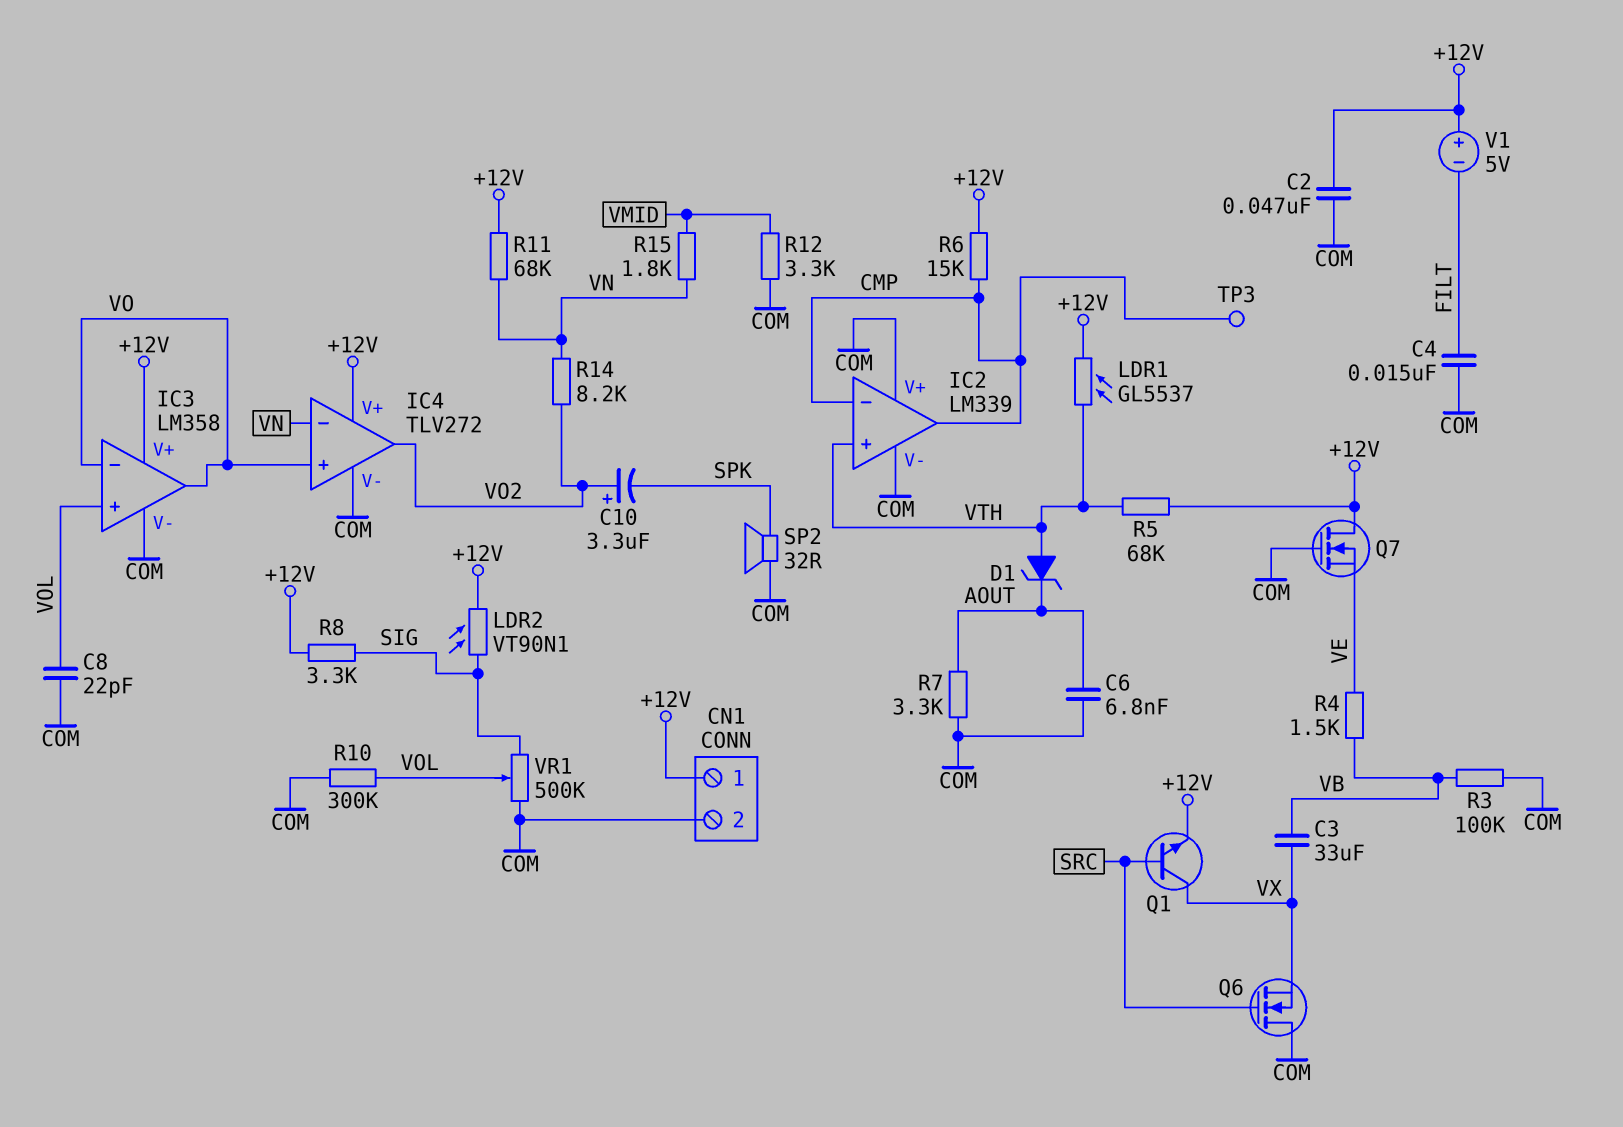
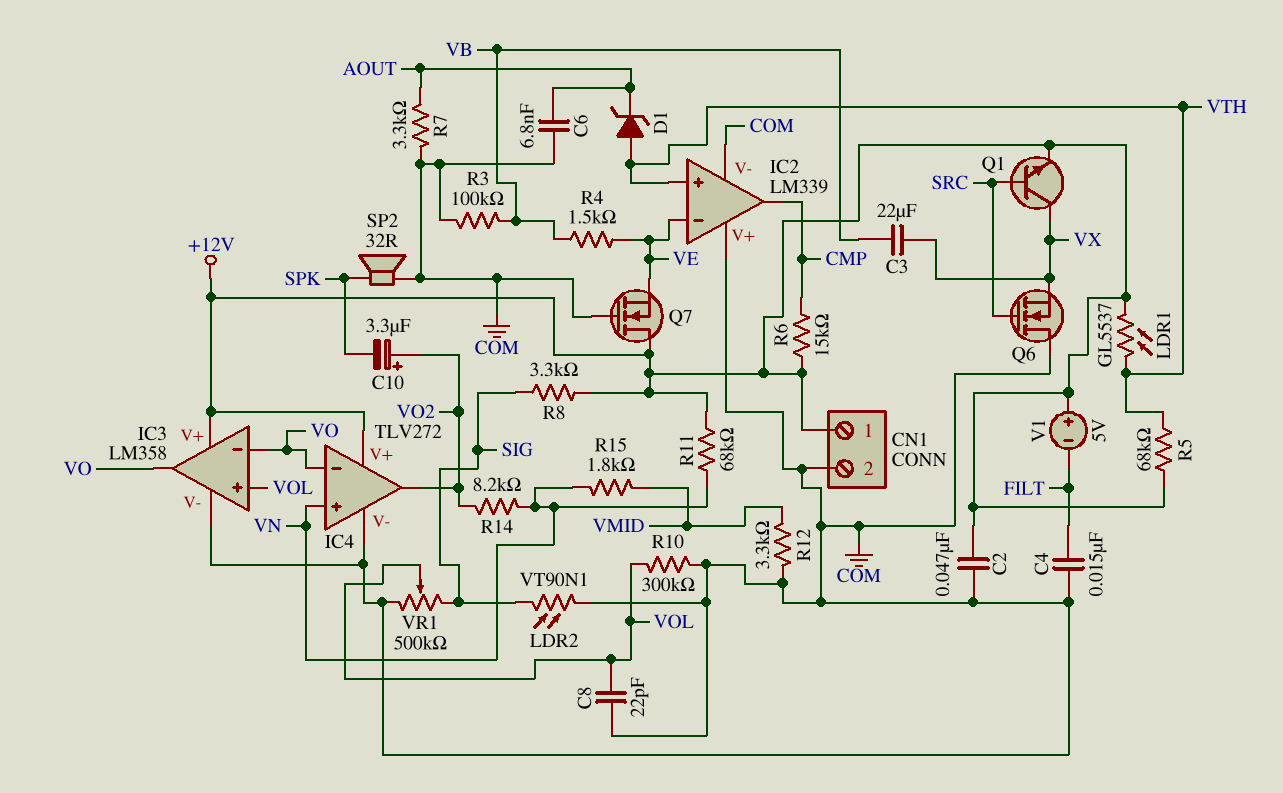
C3: 33uF (VB, VX) -> 22uF (VB, VX)
IC2 pin in-: CMP -> VE
IC4 pin in+: VO -> VN
IC4 pin in-: VN -> VO
LDR2: VT90N1 (+12V, SIG) -> VT90N1 (COM, SIG)
TP3: test point (CMP) -> none

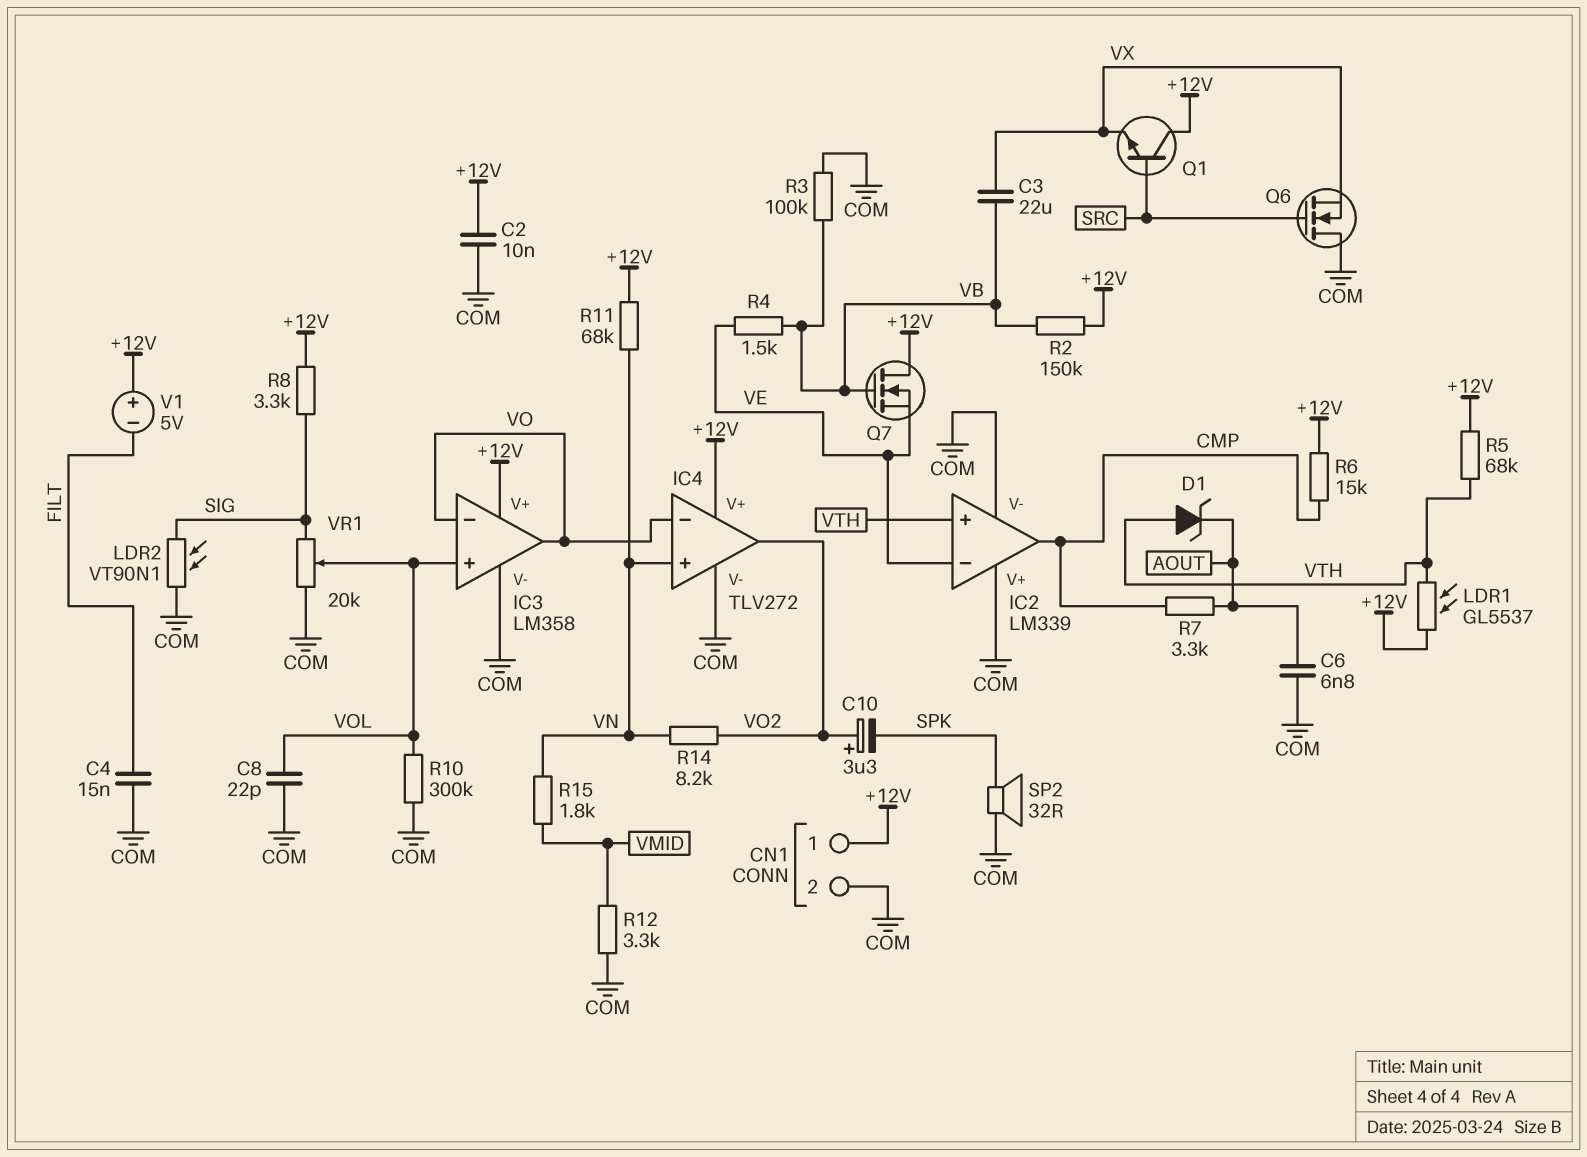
C2: 47nF (+12V, COM) -> 10nF (+12V, COM)
Q1: NPN (B SRC, C VX, E +12V) -> NPN (B SRC, C +12V, E VX)
Q7: NMOS (G COM, D +12V, S VE) -> NMOS (G VB, D +12V, S VE)
R2: none -> 150k (+12V, VB)
R7: 3.3k (AOUT, COM) -> 3.3k (AOUT, CMP)
VR1: 500k (COM, SIG, wiper VOL) -> 20k (COM, SIG, wiper VOL)

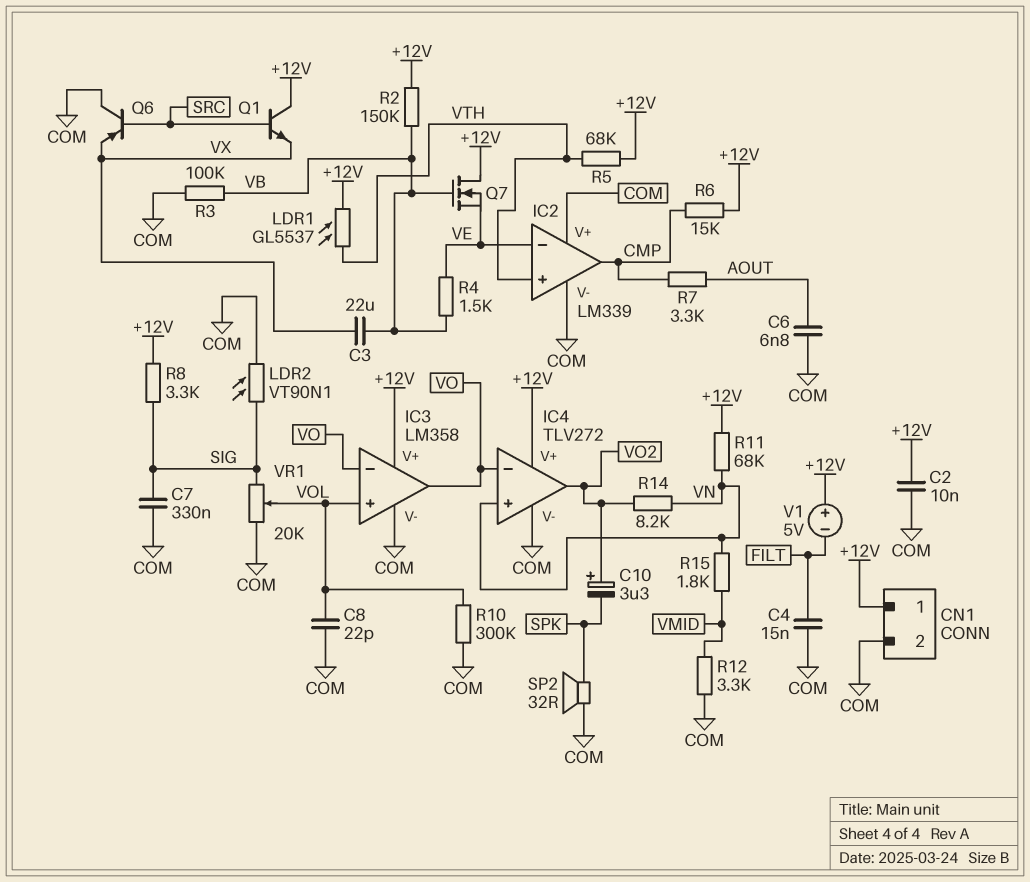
C7: none -> 330nF (COM, SIG)
D1: zener (A VTH, K AOUT) -> none
Q6: NMOS (G SRC, D COM, S VX) -> PNP (B SRC, C COM, E VX)

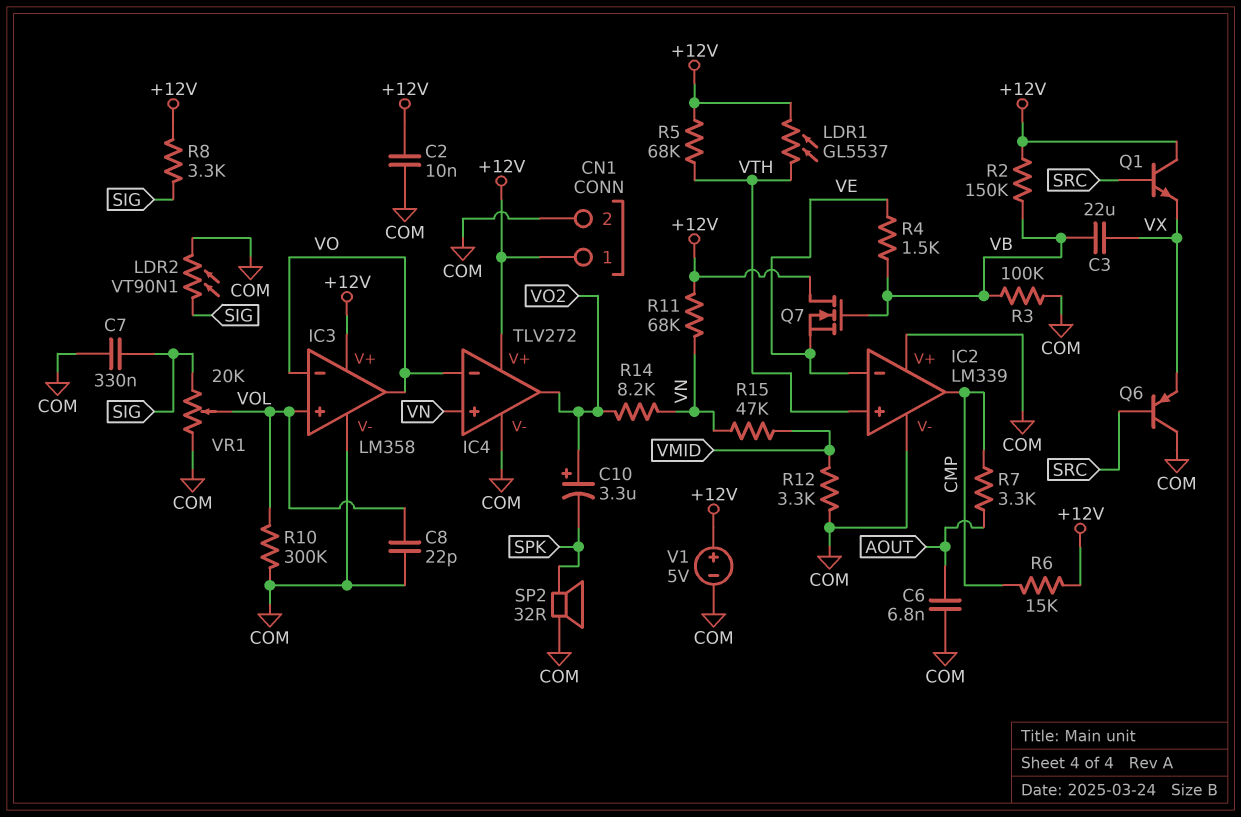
C4: 15nF (COM, FILT) -> none
R15: 1.8k (VMID, VN) -> 47k (VMID, VN)
V1: 5V (plus +12V, minus FILT) -> 5V (plus +12V, minus COM)

